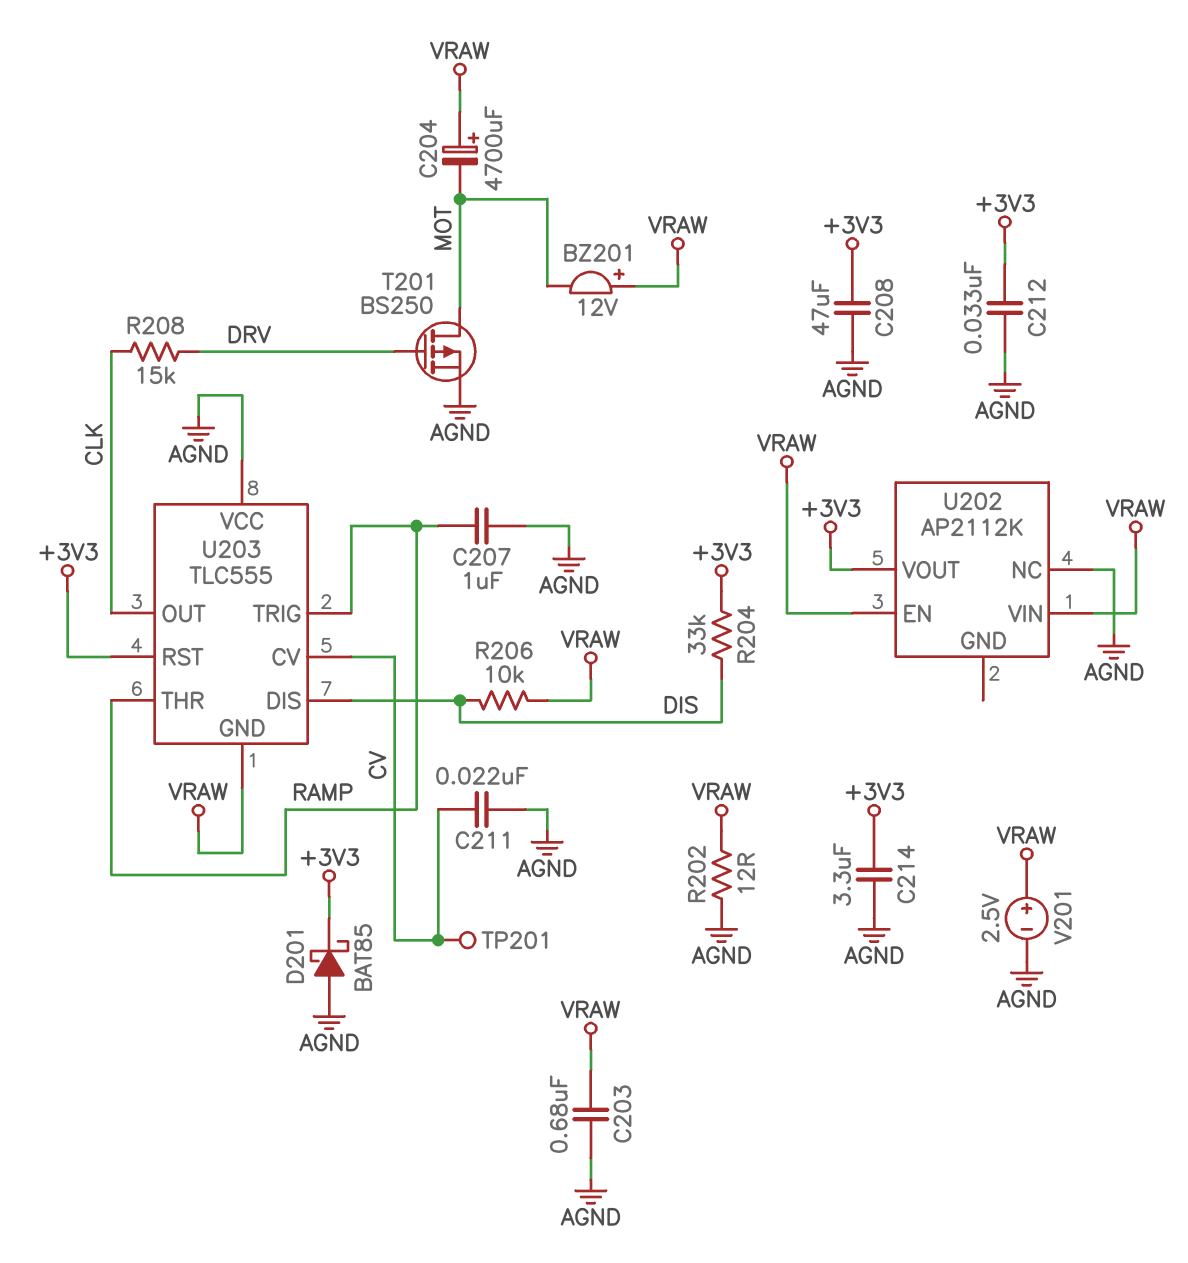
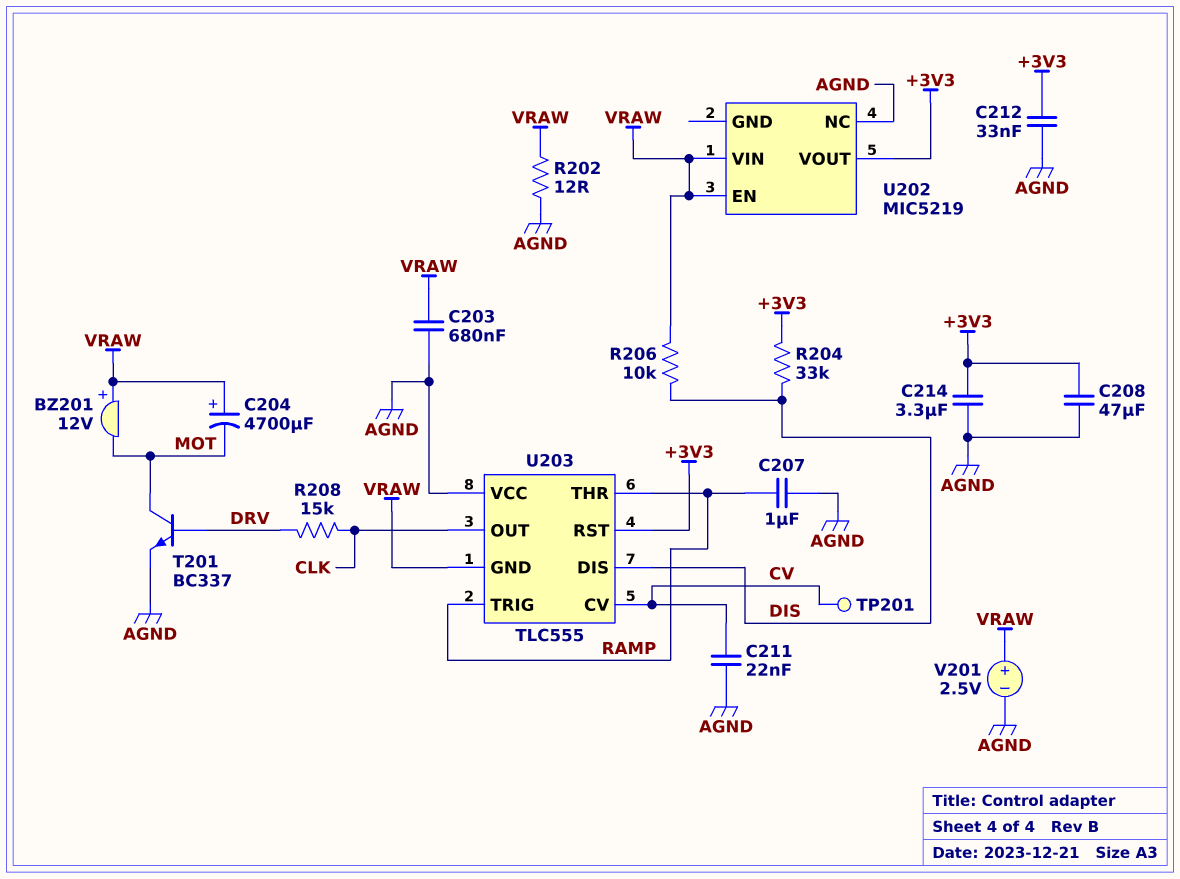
D201: schottky BAT85 (A AGND, K +3V3) -> none
T201: PMOS BS250 (G DRV, D MOT, S AGND) -> NPN BC337 (B DRV, C MOT, E AGND)
U202: AP2112K -> MIC5219

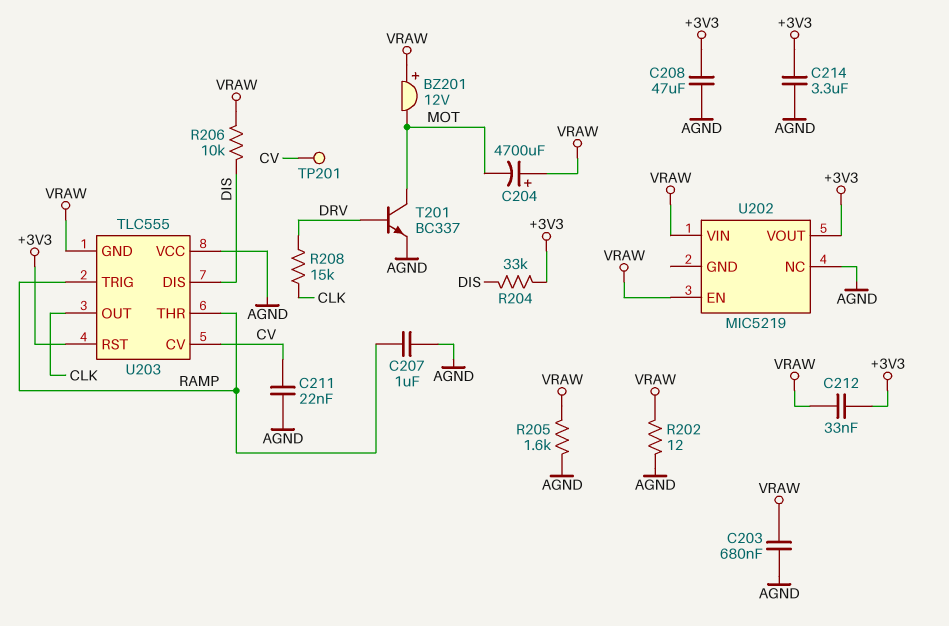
C212: 33nF (+3V3, AGND) -> 33nF (+3V3, VRAW)
R205: none -> 1.6k (AGND, VRAW)
V201: 2.5V (plus VRAW, minus AGND) -> none

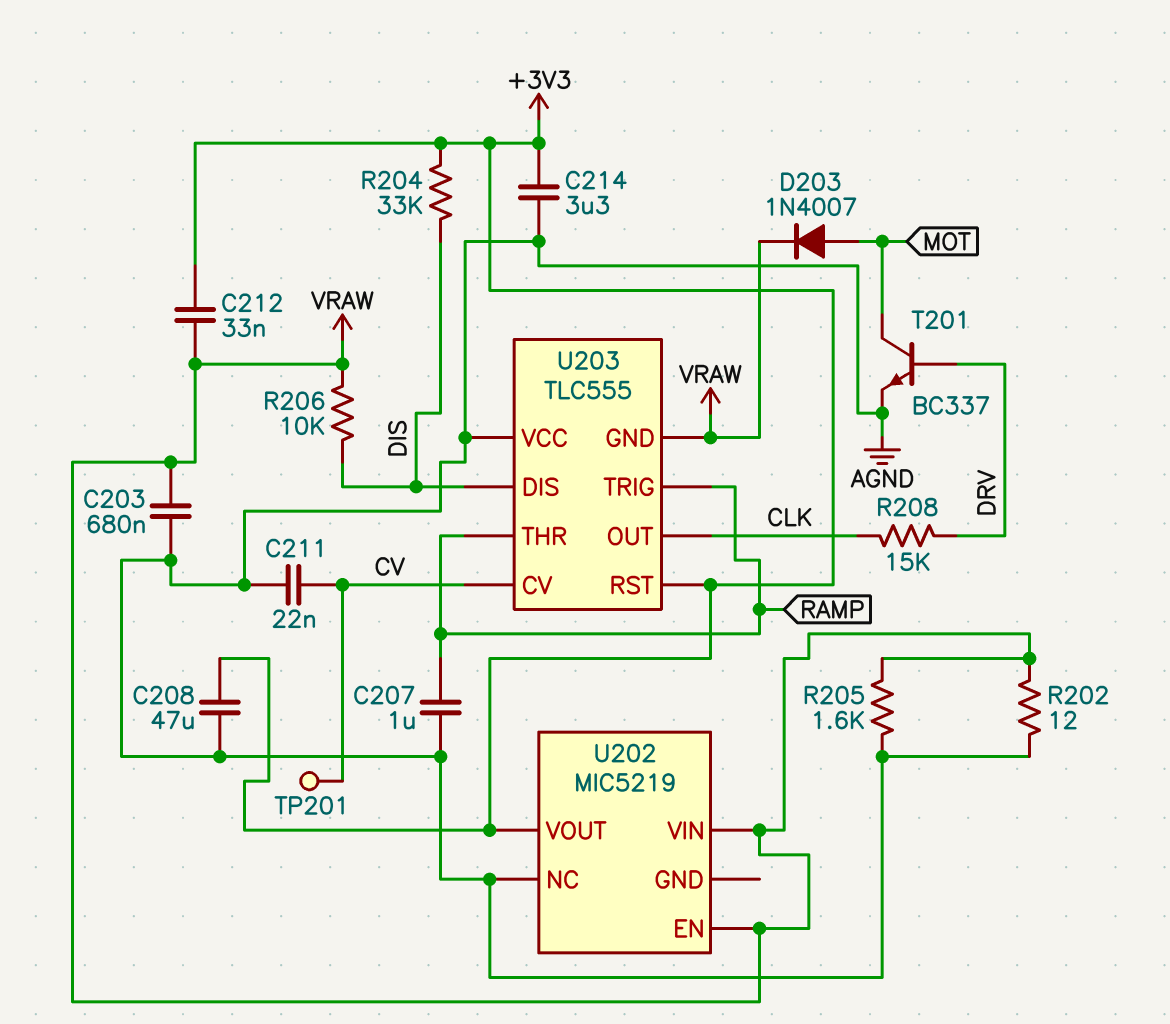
BZ201: buzzer 12V (plus VRAW, minus MOT) -> none
C204: 4700uF (plus VRAW, minus MOT) -> none
D203: none -> diode 1N4007 (A MOT, K VRAW)

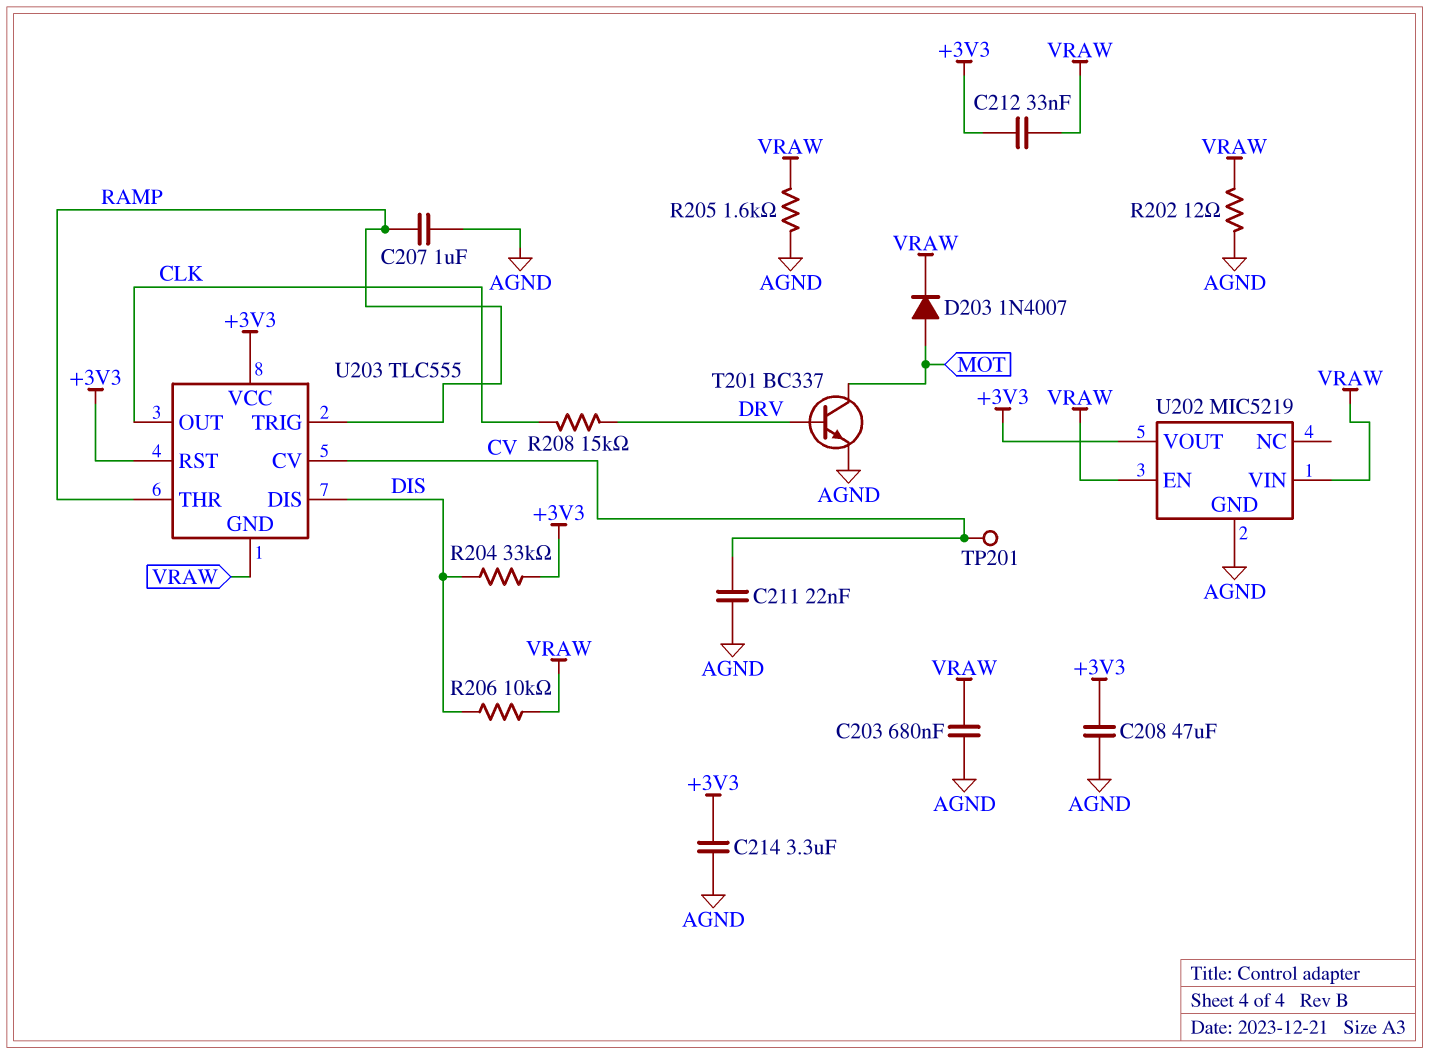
U202 pin GND: none -> AGND
U202 pin NC: AGND -> none
U203 pin VCC: AGND -> +3V3

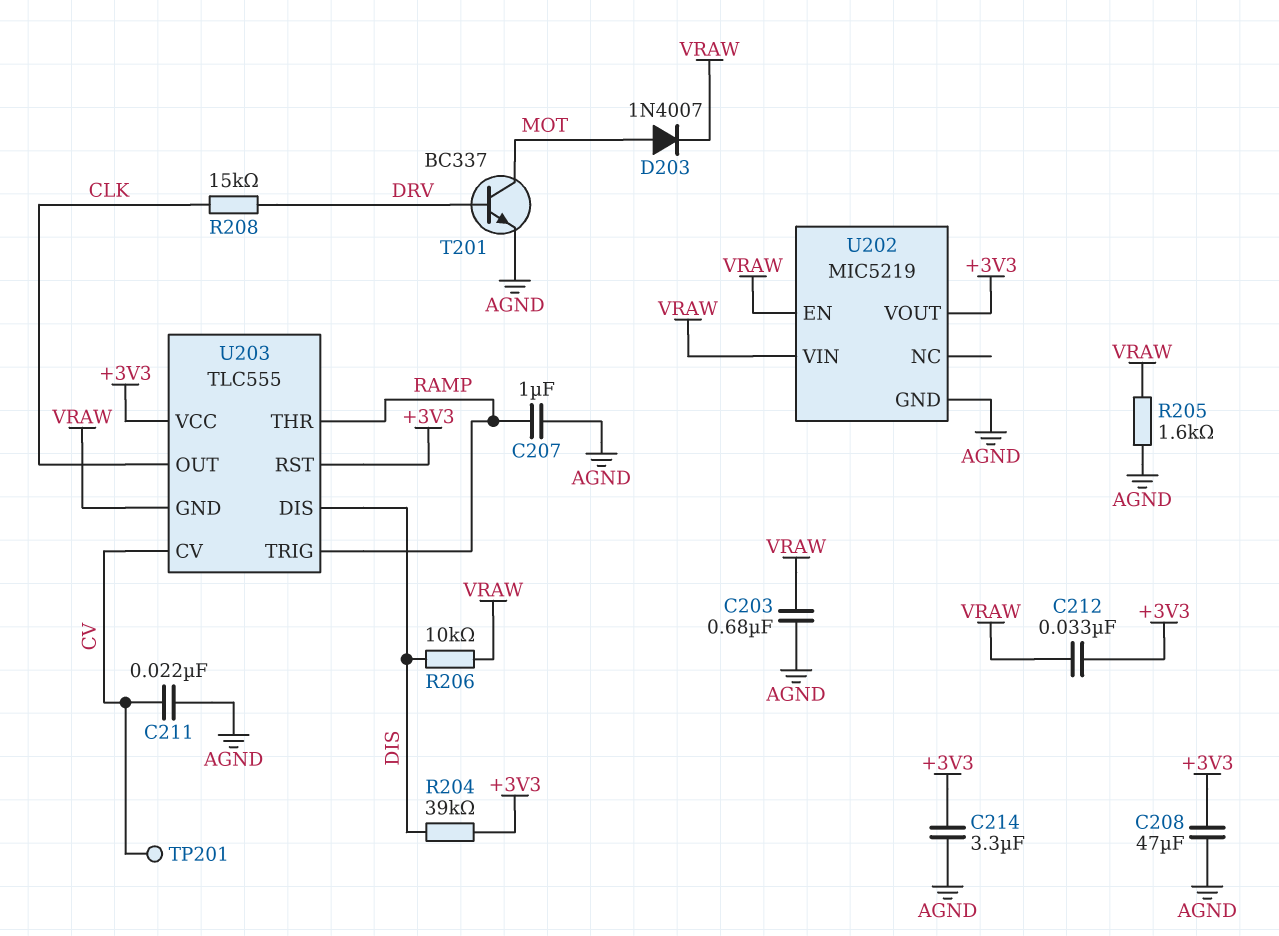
R202: 12 (AGND, VRAW) -> none
R204: 33k (+3V3, DIS) -> 39k (+3V3, DIS)

